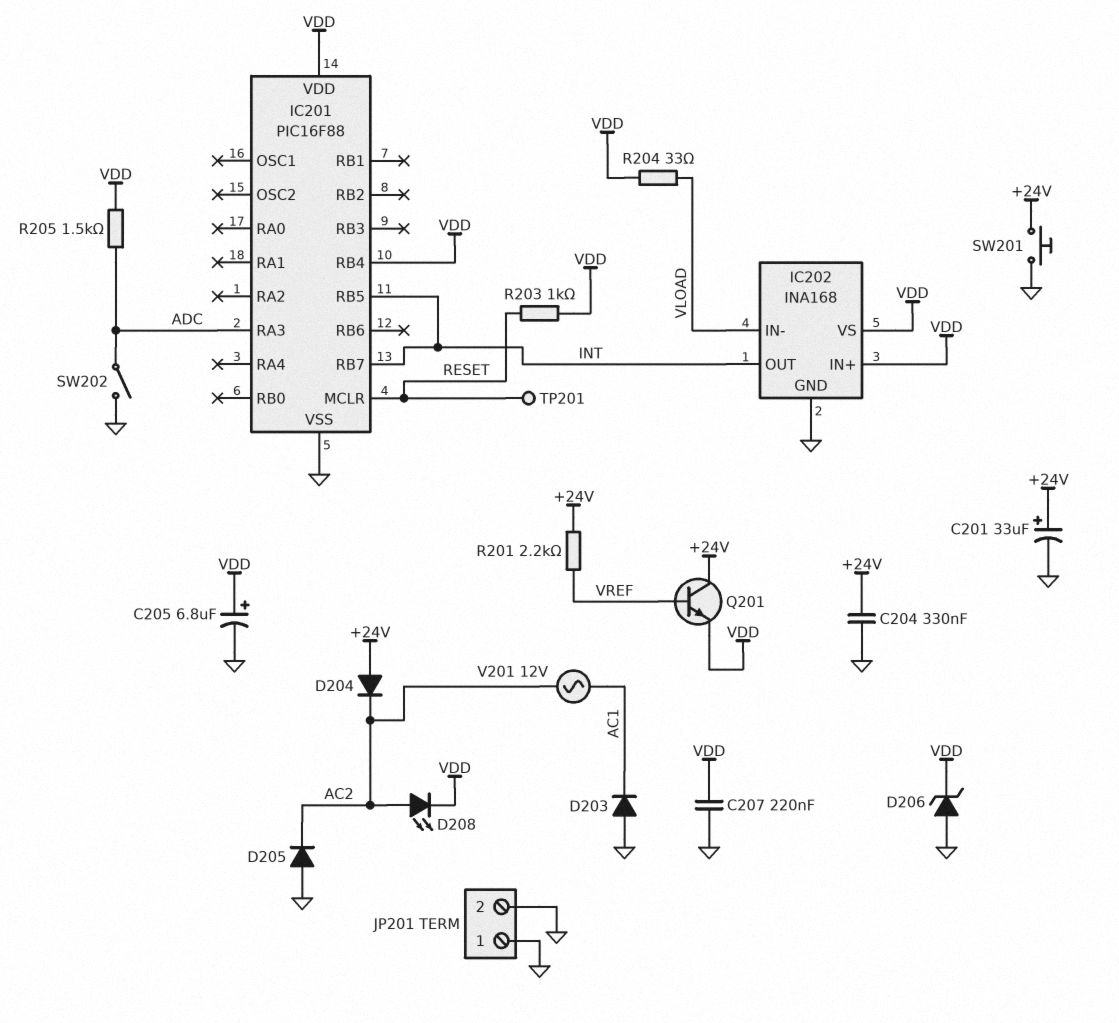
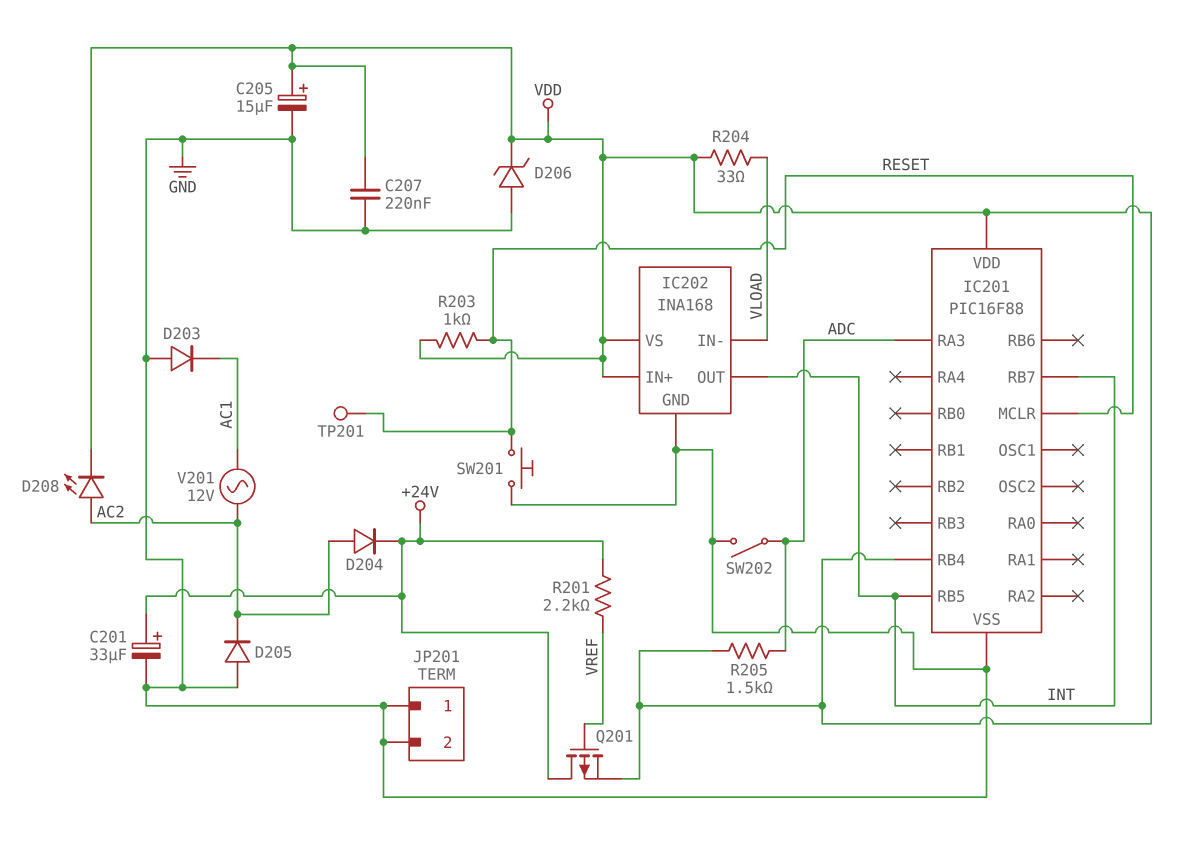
C204: 330nF (+24V, GND) -> none
C205: 6.8uF (plus VDD, minus GND) -> 15uF (plus VDD, minus GND)
D204: diode (A +24V, K AC2) -> diode (A AC2, K +24V)
Q201: NPN (B VREF, C +24V, E VDD) -> PMOS (G VREF, D +24V, S VDD)
SW201: button (+24V, GND) -> button (GND, RESET)

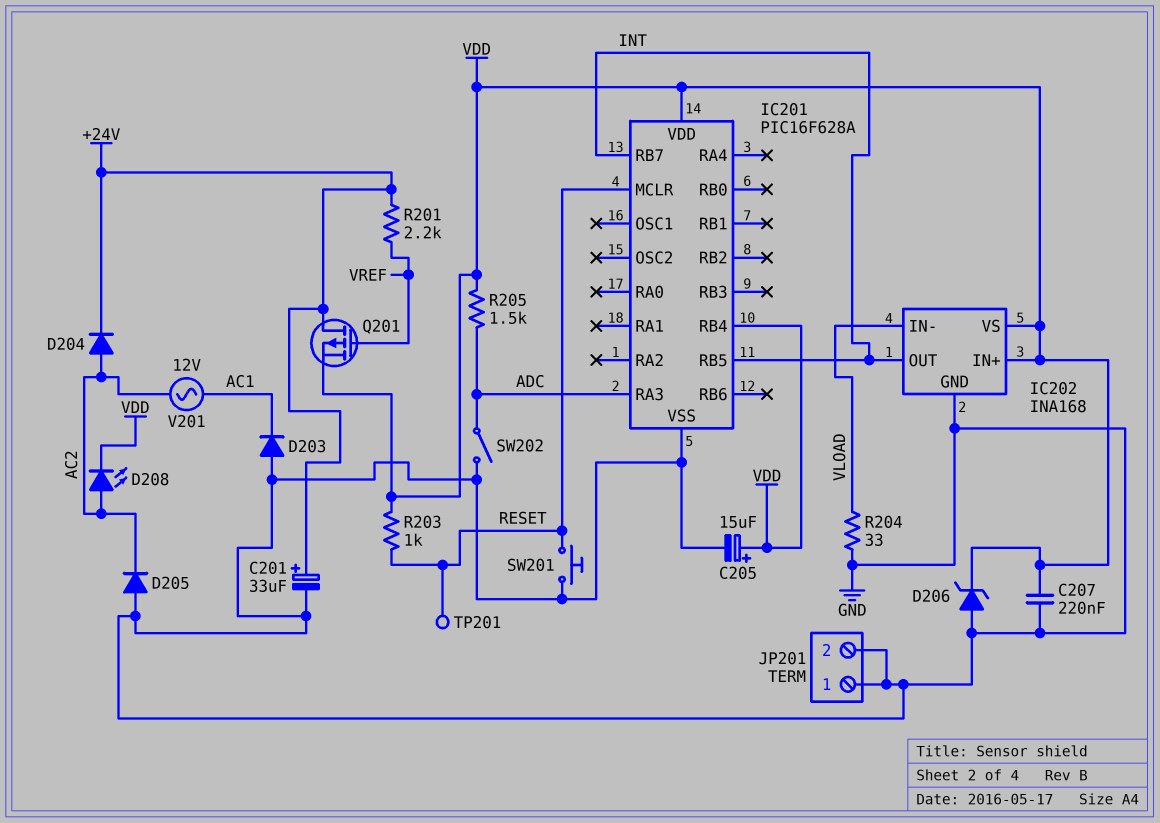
IC201: PIC16F88 -> PIC16F628A
R204: 33 (VDD, VLOAD) -> 33 (GND, VLOAD)

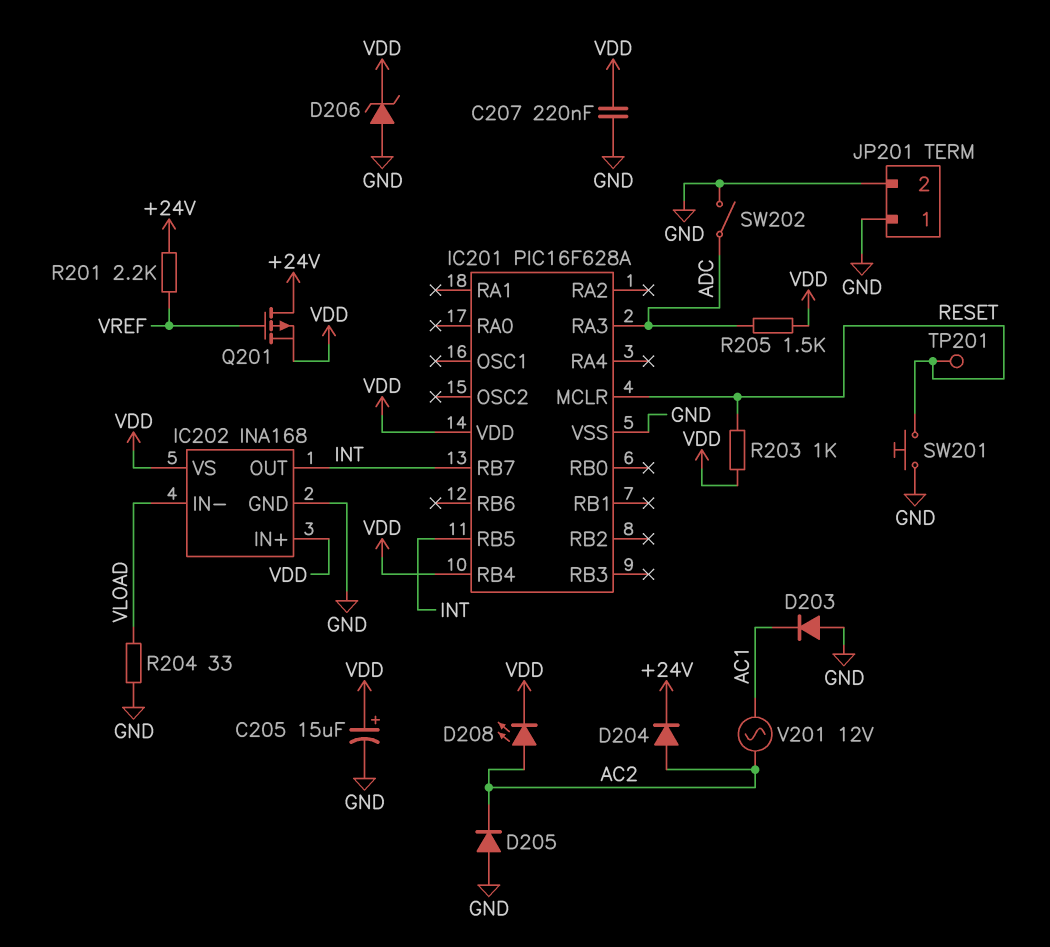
C201: 33uF (plus +24V, minus GND) -> none

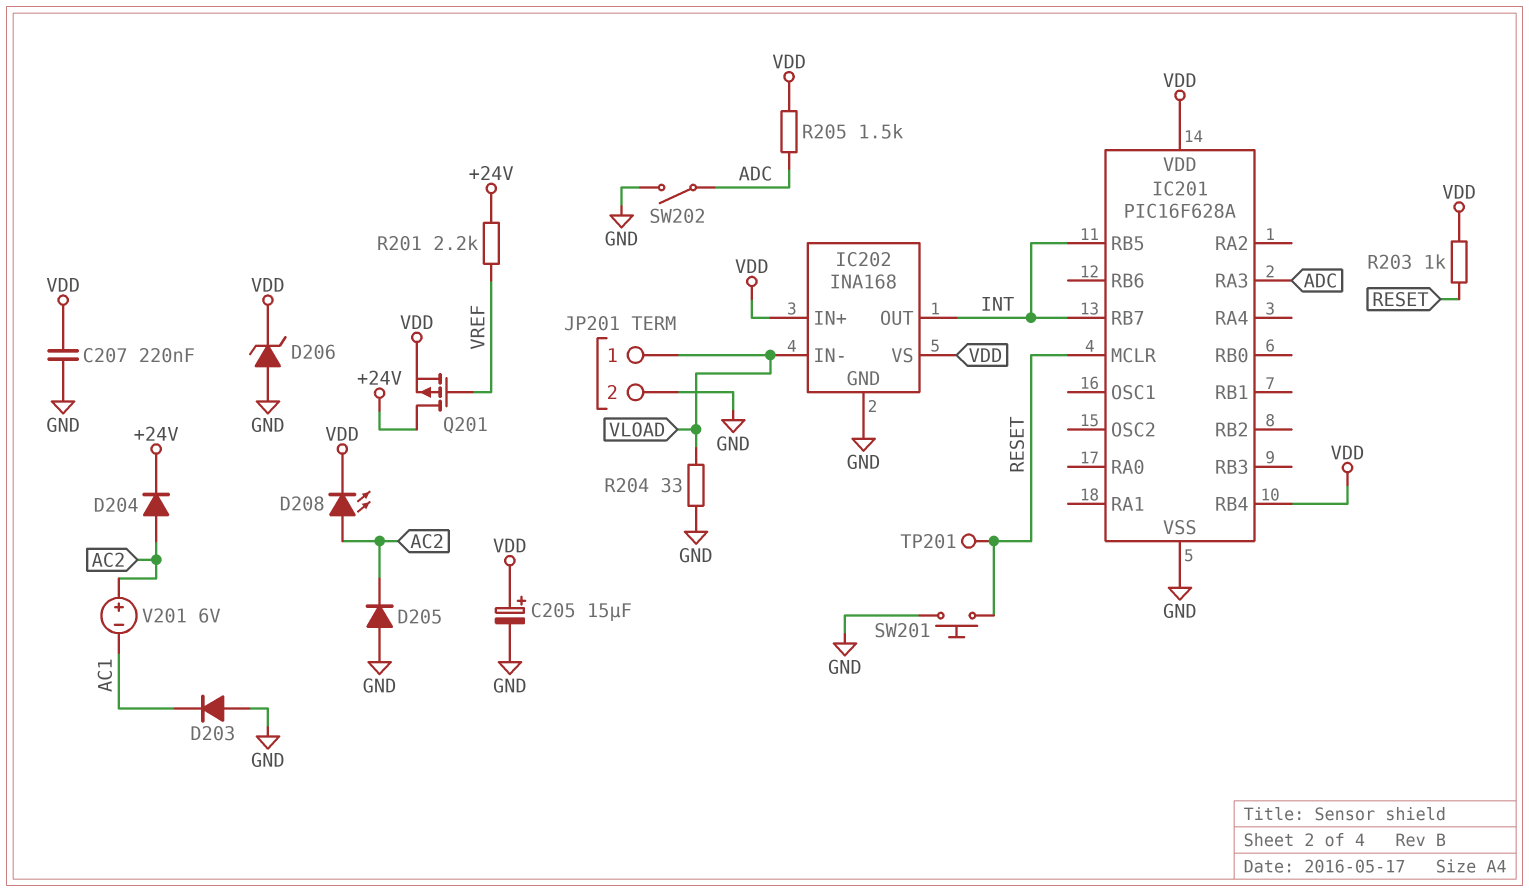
JP201 pin 1: GND -> VLOAD
V201: AC 12V (AC1, AC2) -> 6V (plus AC2, minus AC1)

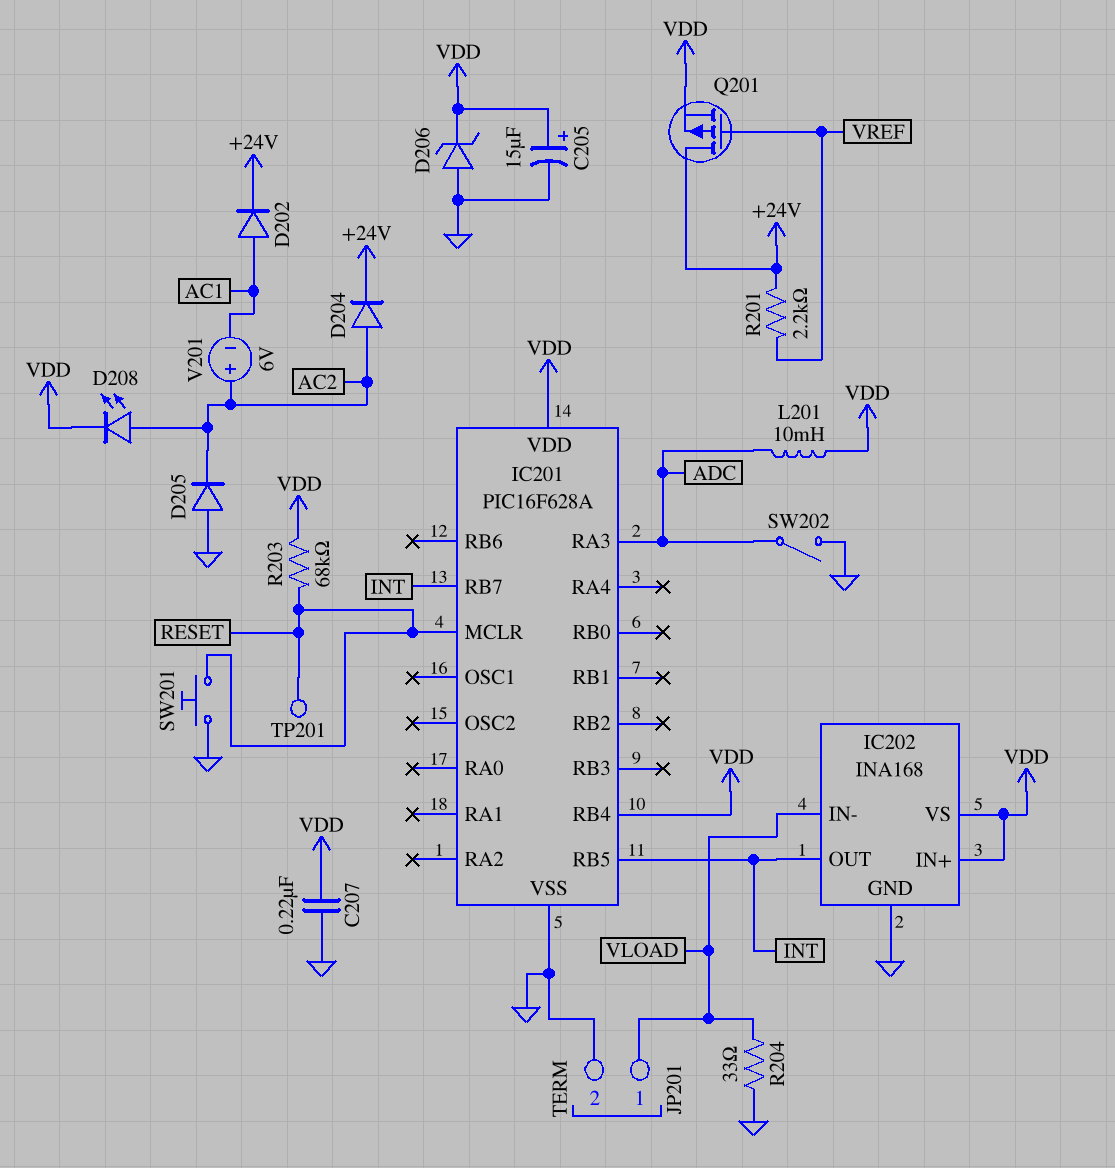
D202: none -> diode (A AC1, K +24V)
D203: diode (A GND, K AC1) -> none
L201: none -> 10mH (ADC, VDD)
R203: 1k (RESET, VDD) -> 68k (RESET, VDD)
R205: 1.5k (ADC, VDD) -> none

